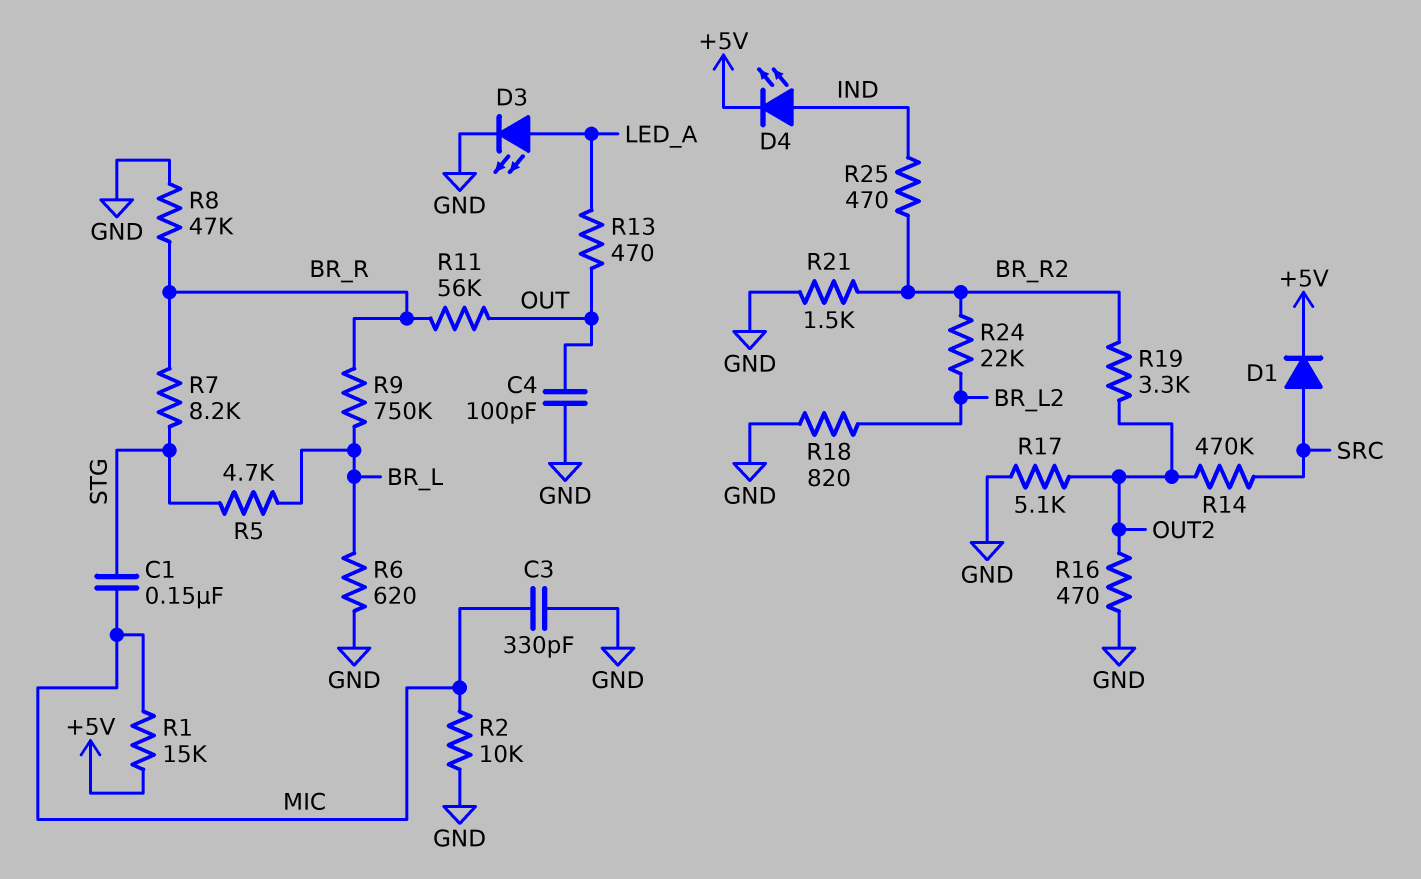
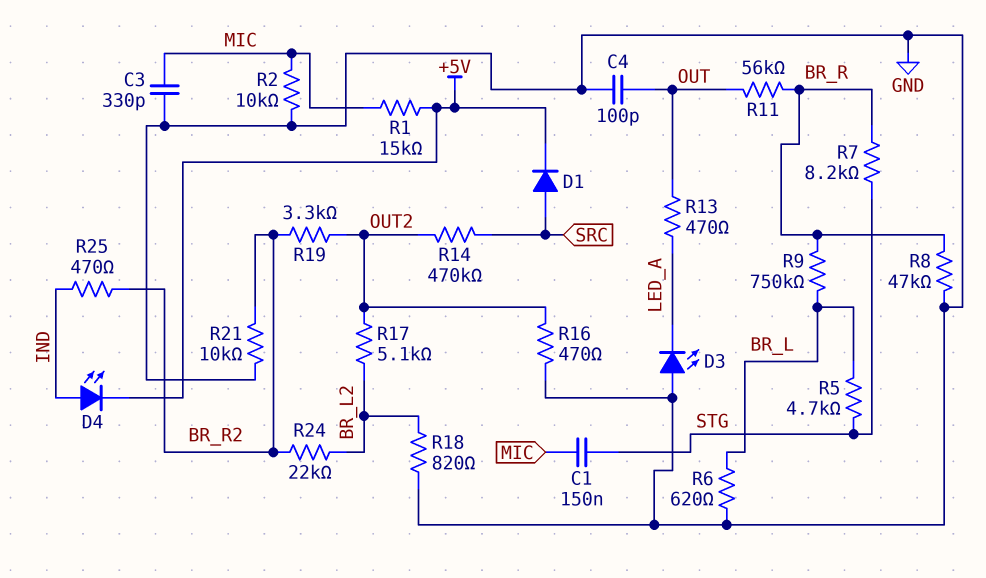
D3: LED (A LED_A, K GND) -> LED (A GND, K LED_A)
R17: 5.1k (GND, OUT2) -> 5.1k (BR_L2, OUT2)
R21: 1.5k (BR_R2, GND) -> 10k (BR_R2, GND)

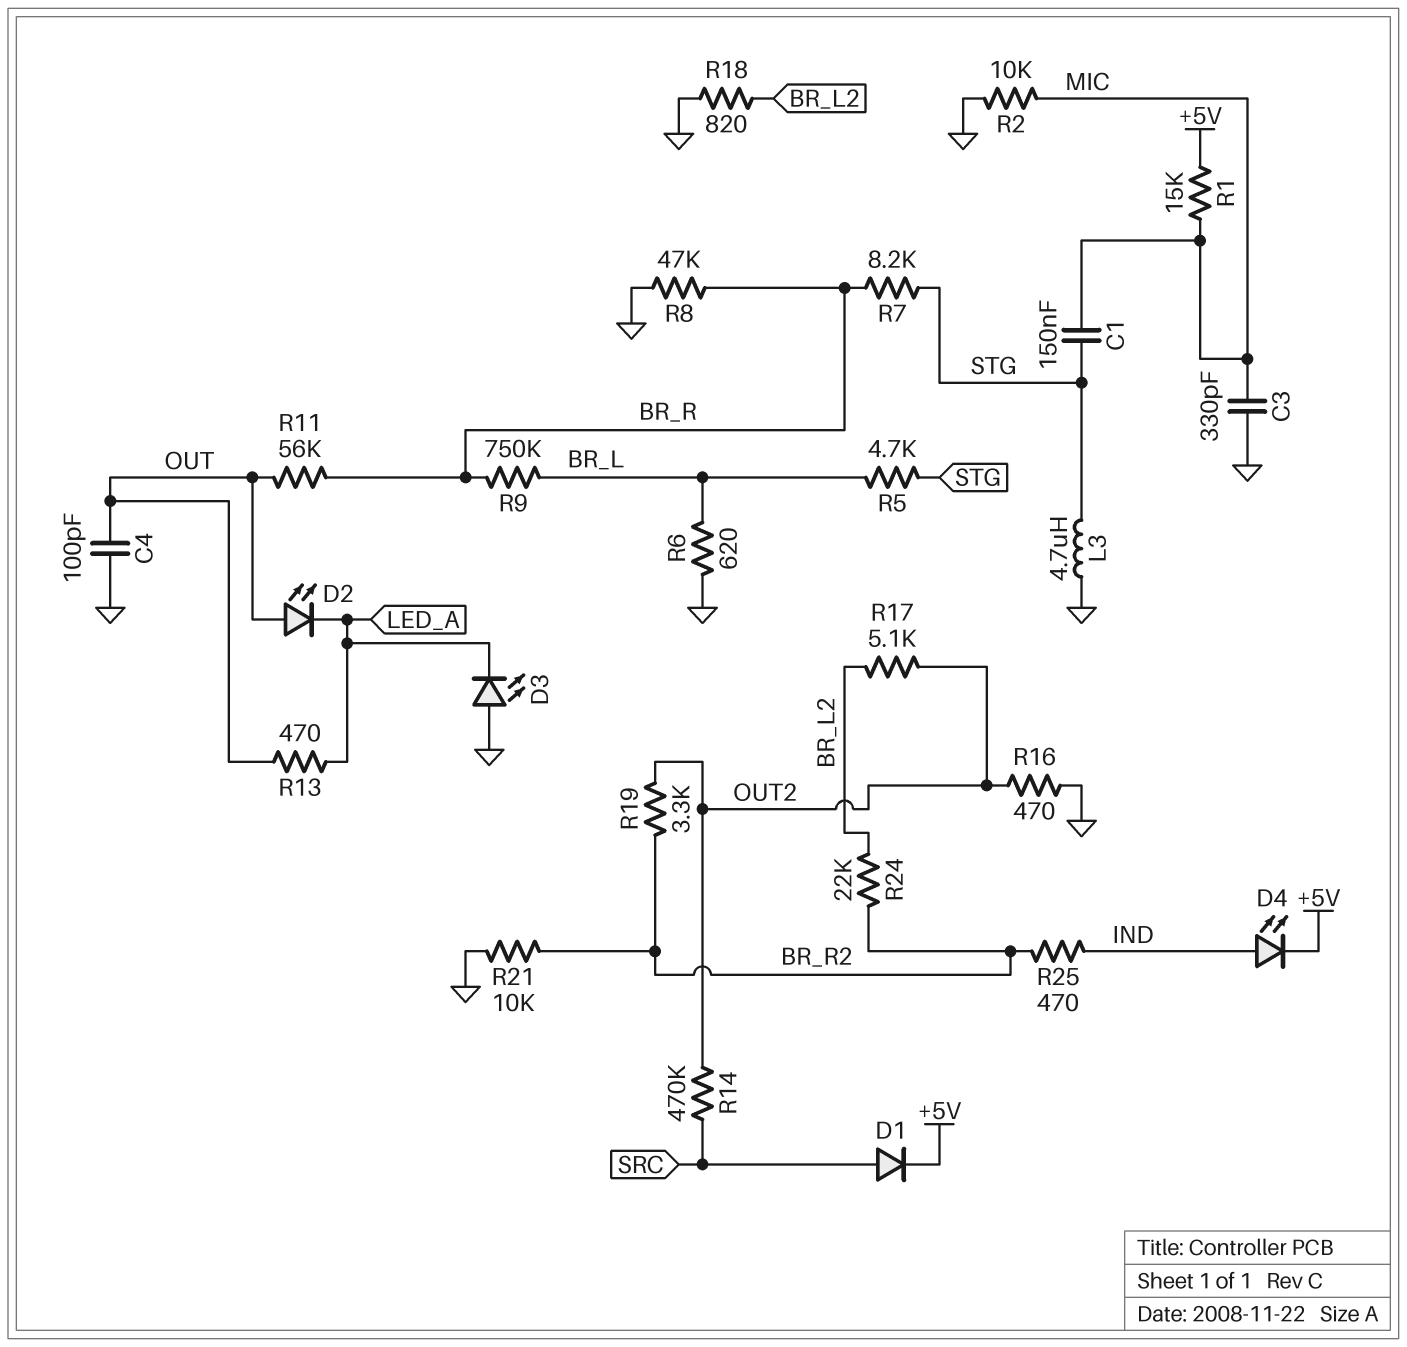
D2: none -> LED (A OUT, K LED_A)
L3: none -> 4.7uH (GND, STG)

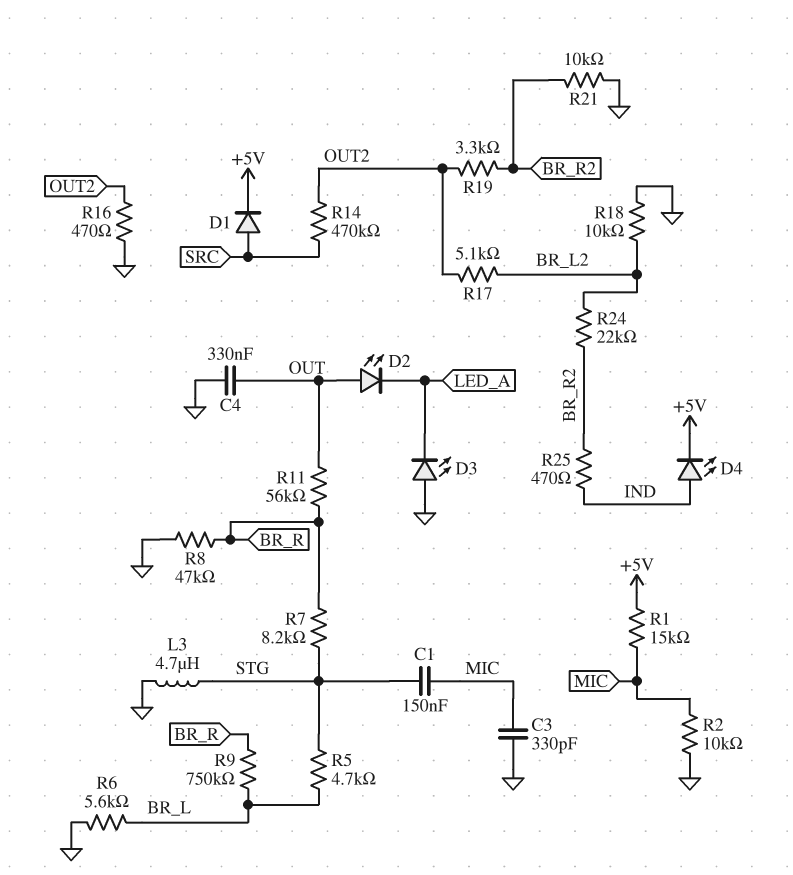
C4: 100pF (GND, OUT) -> 330nF (GND, OUT)
R6: 620 (BR_L, GND) -> 5.6k (BR_L, GND)
R13: 470 (LED_A, OUT) -> none
R18: 820 (BR_L2, GND) -> 10k (BR_L2, GND)

